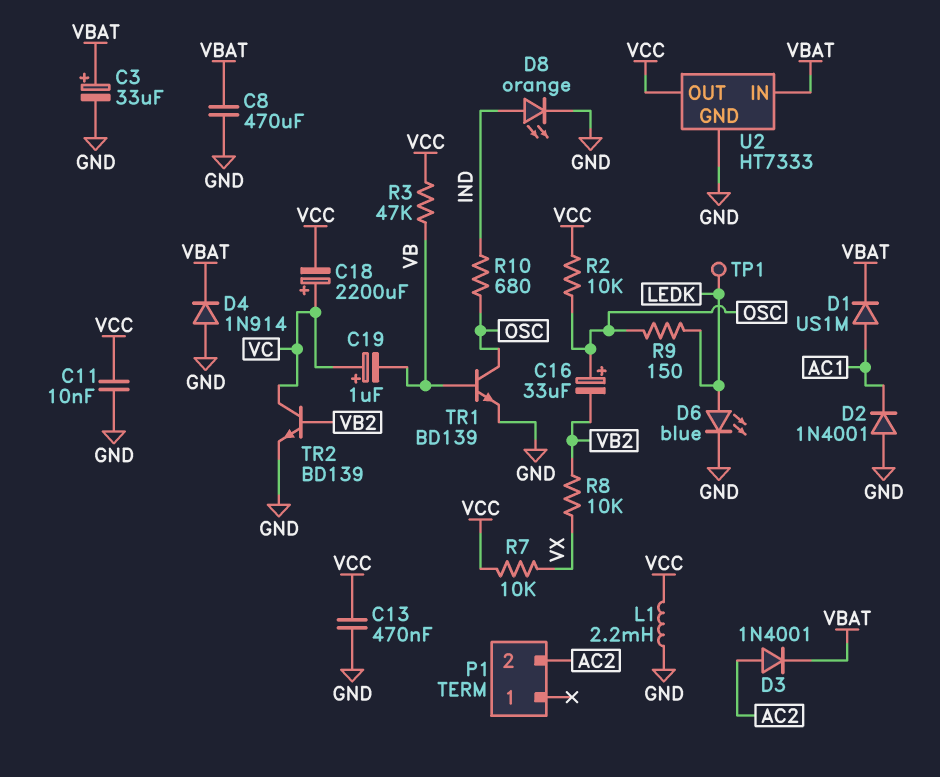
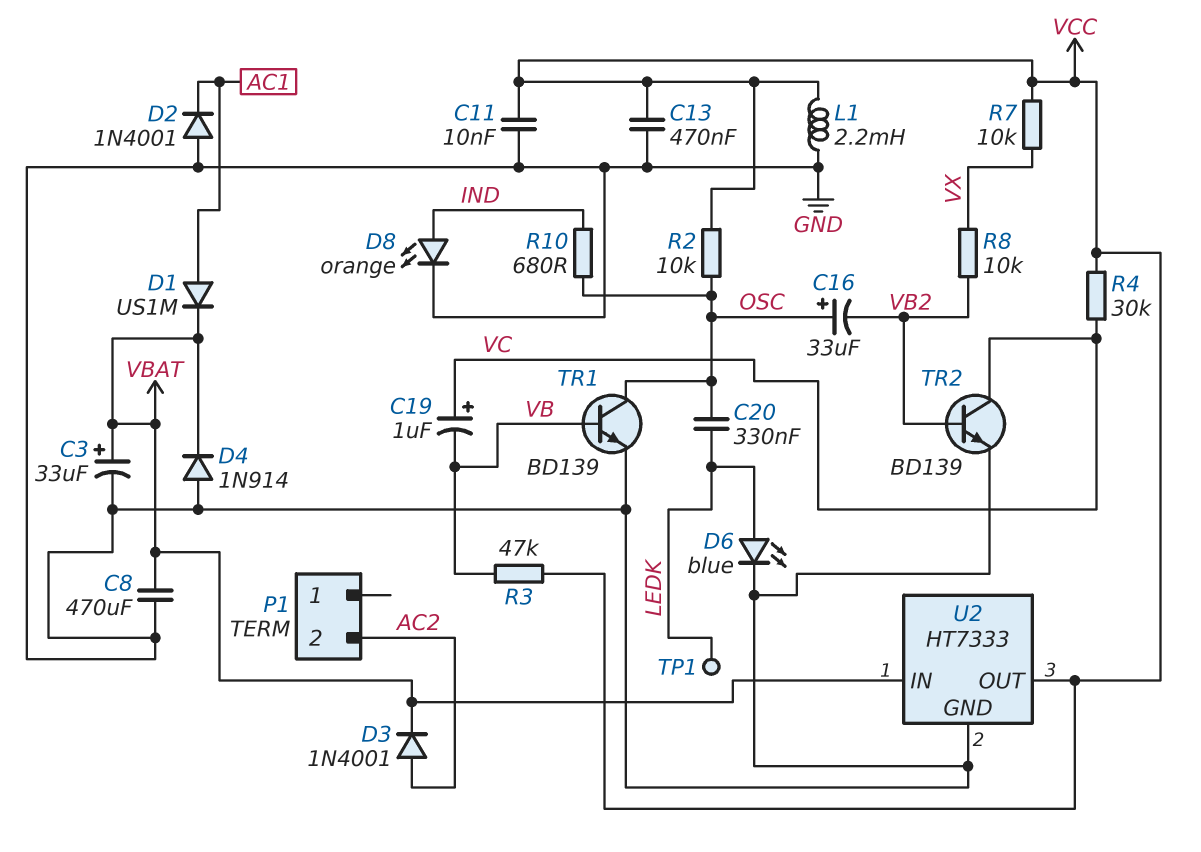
C18: 2200uF (plus VC, minus VCC) -> none
C20: none -> 330nF (LEDK, OSC)
R4: none -> 30k (VC, VCC)
R9: 150 (LEDK, OSC) -> none

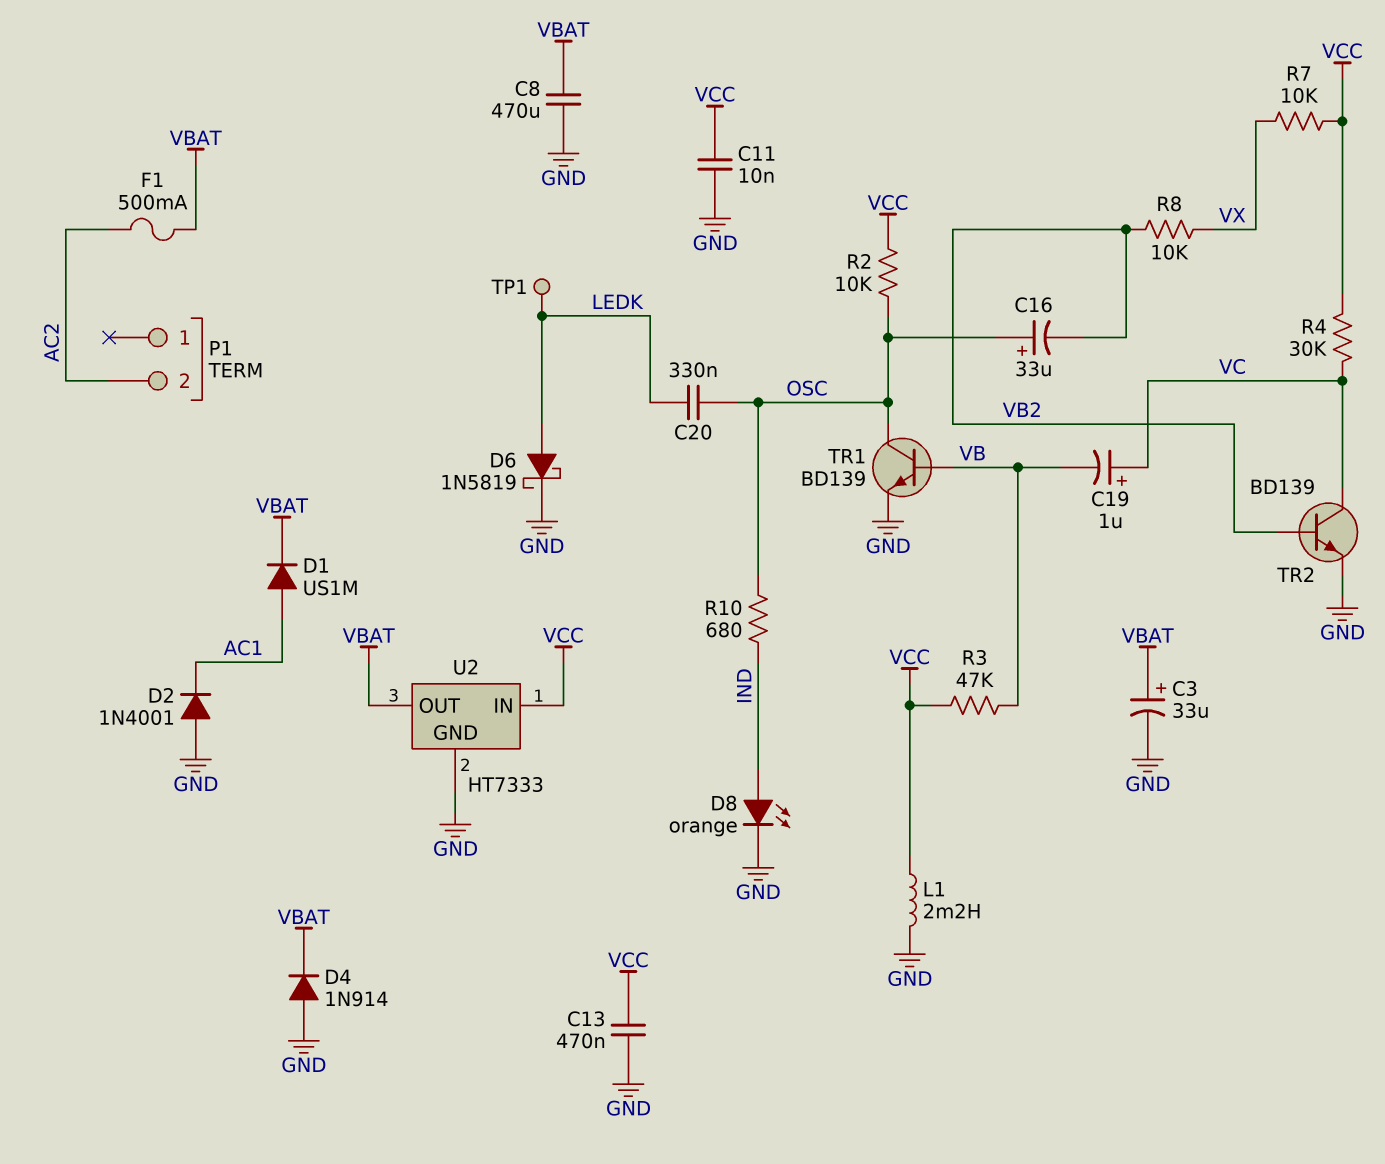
D3: diode 1N4001 (A AC2, K VBAT) -> none
D6: LED blue (A LEDK, K GND) -> schottky 1N5819 (A LEDK, K GND)
F1: none -> 500mA (AC2, VBAT)
U2 pin IN: VBAT -> VCC
U2 pin OUT: VCC -> VBAT

